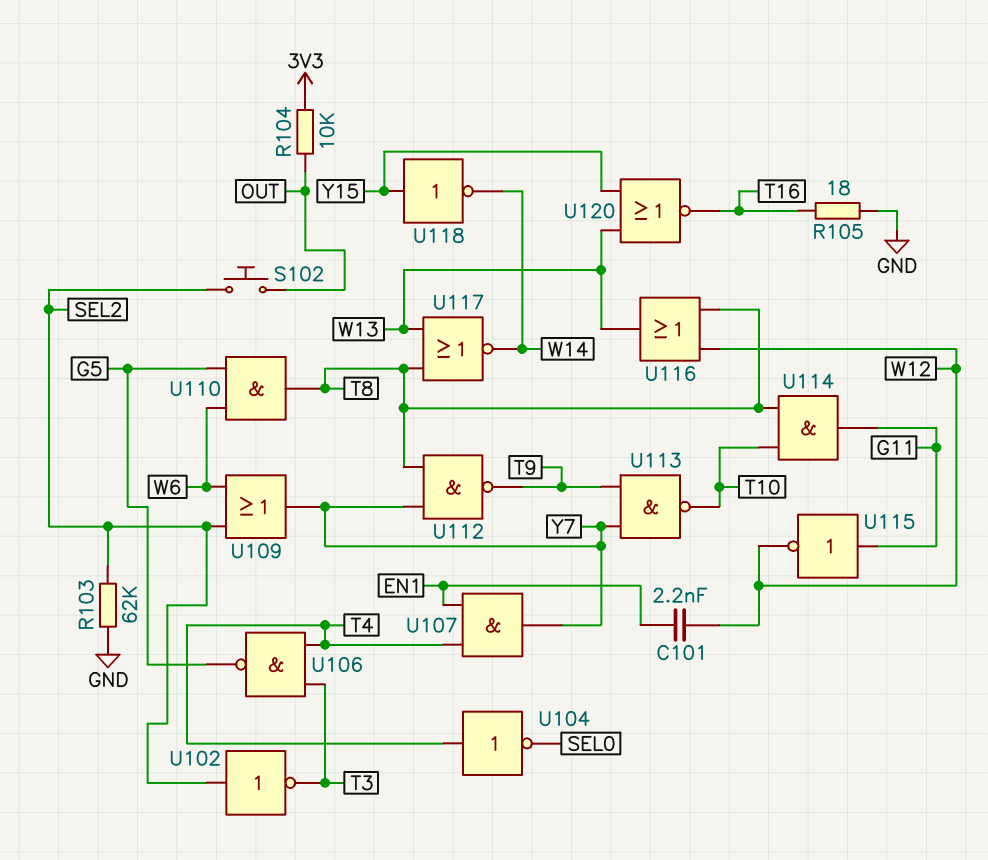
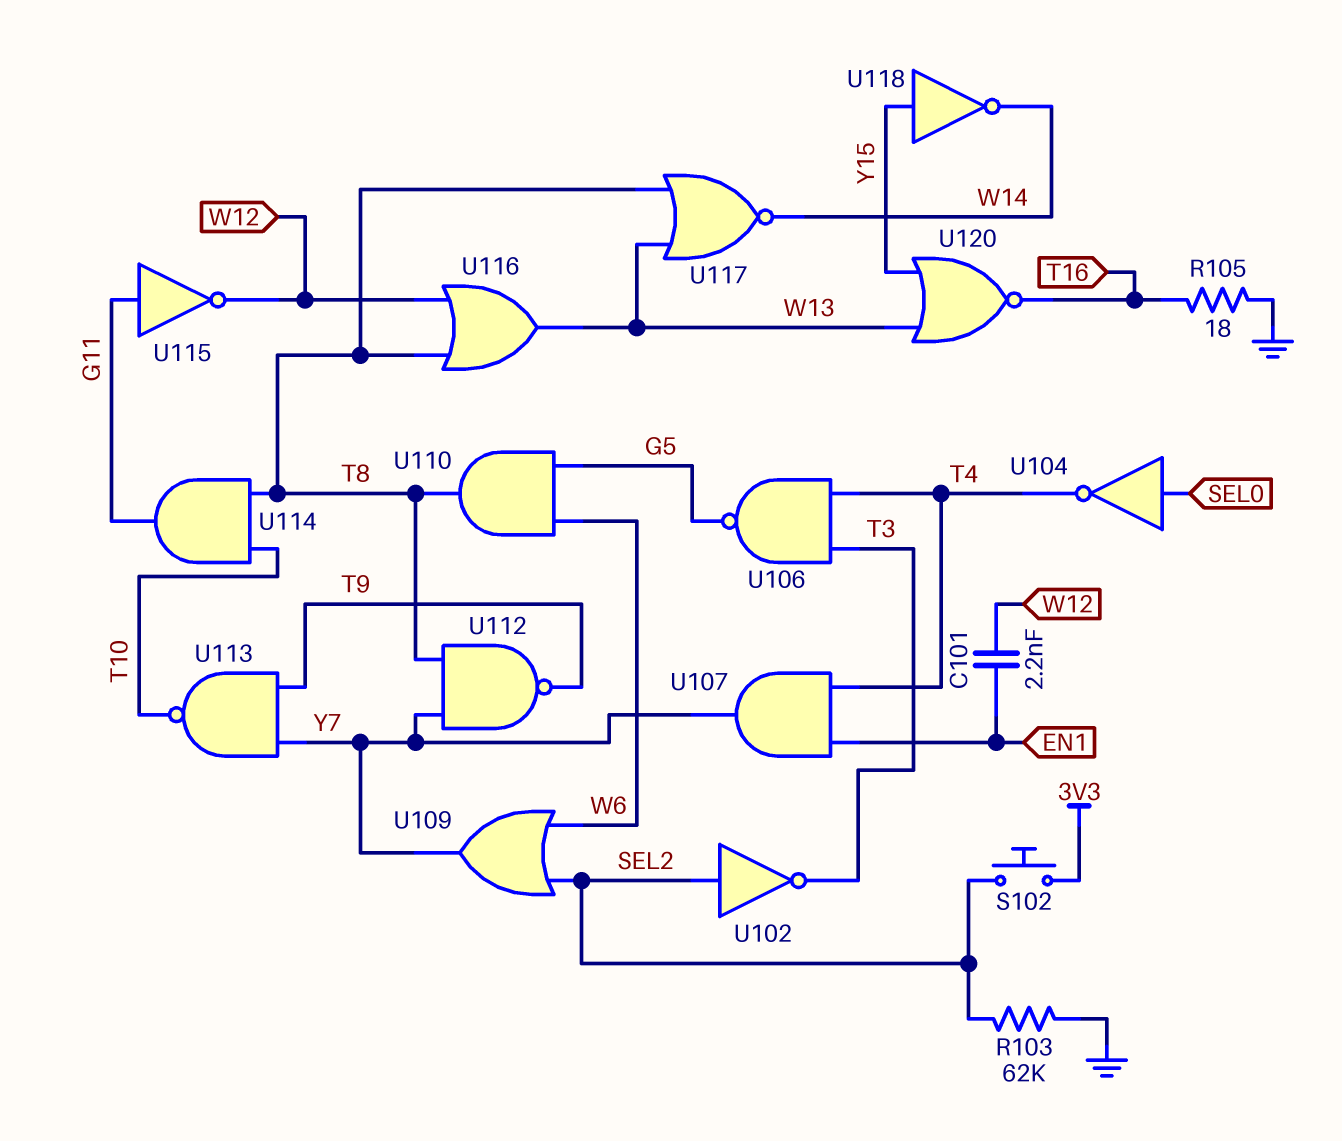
R104: 10k (3V3, OUT) -> none
S102: button (OUT, SEL2) -> button (3V3, SEL2)
U104: NOT (in T4, out SEL0) -> NOT (in SEL0, out T4)

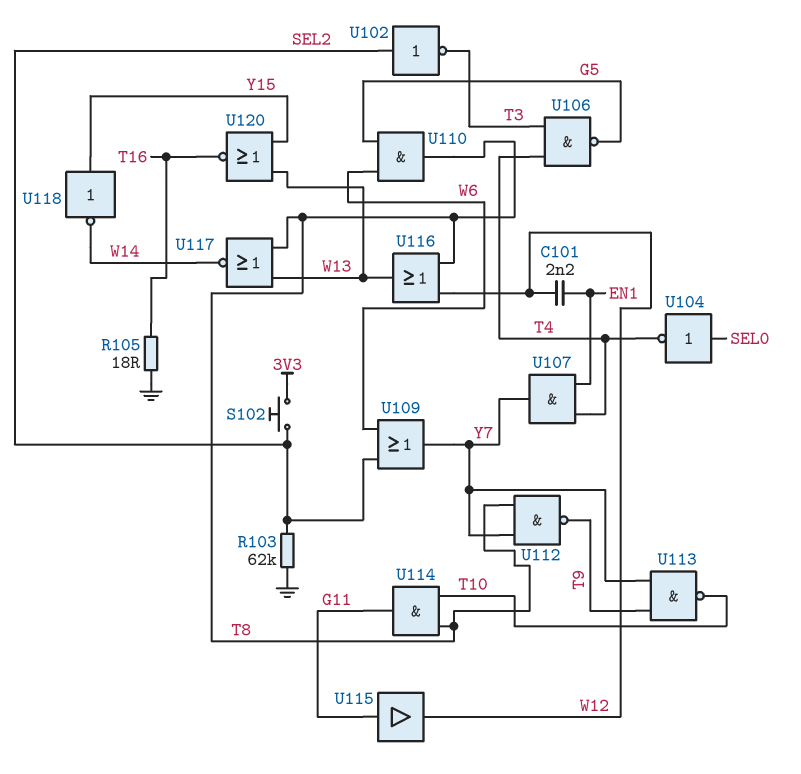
U115: NOT (in G11, out W12) -> buffer (in G11, out W12)

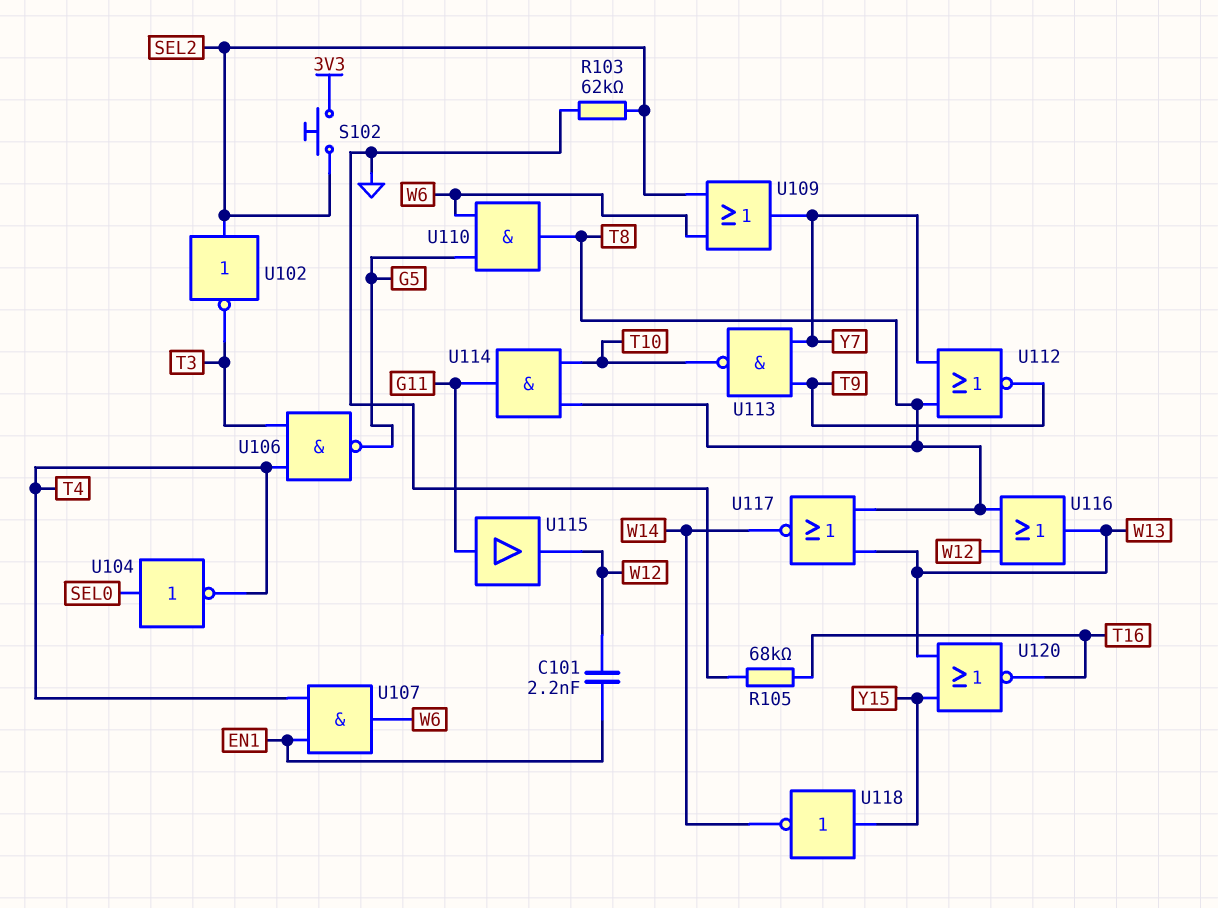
R105: 18 (GND, T16) -> 68k (GND, T16)
U107: AND (in EN1, in T4, out Y7) -> AND (in EN1, in T4, out W6)
U112: NAND (in T8, in Y7, out T9) -> NOR (in T8, in Y7, out T9)

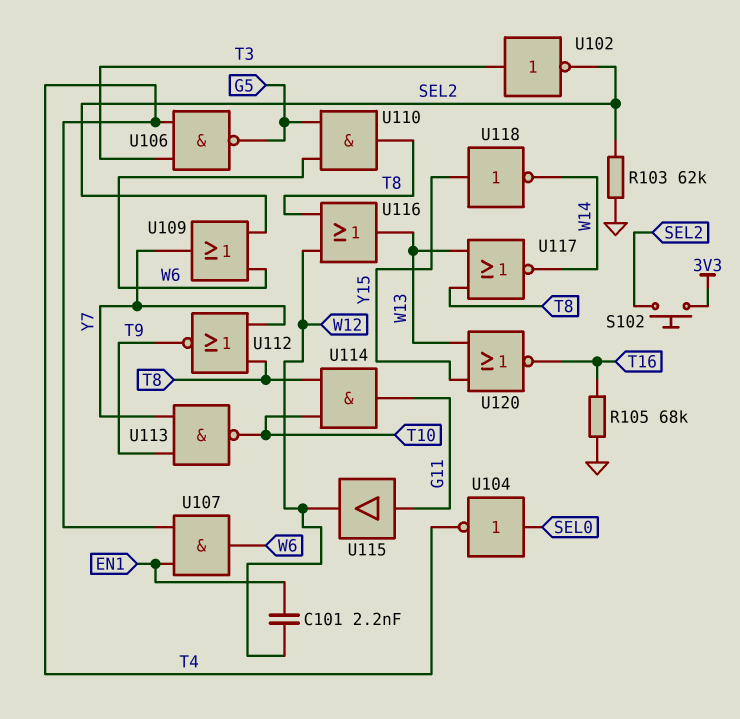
U102: NOT (in SEL2, out T3) -> NOT (in T3, out SEL2)

